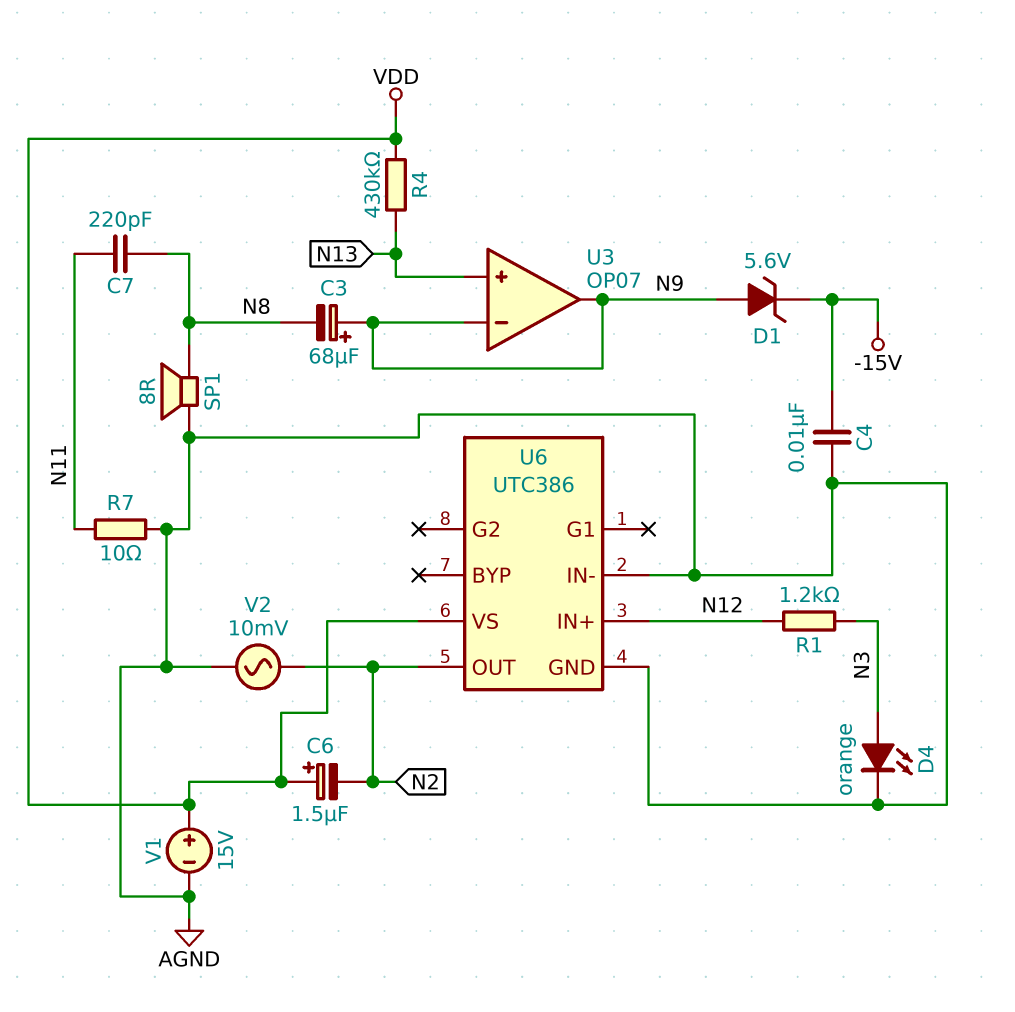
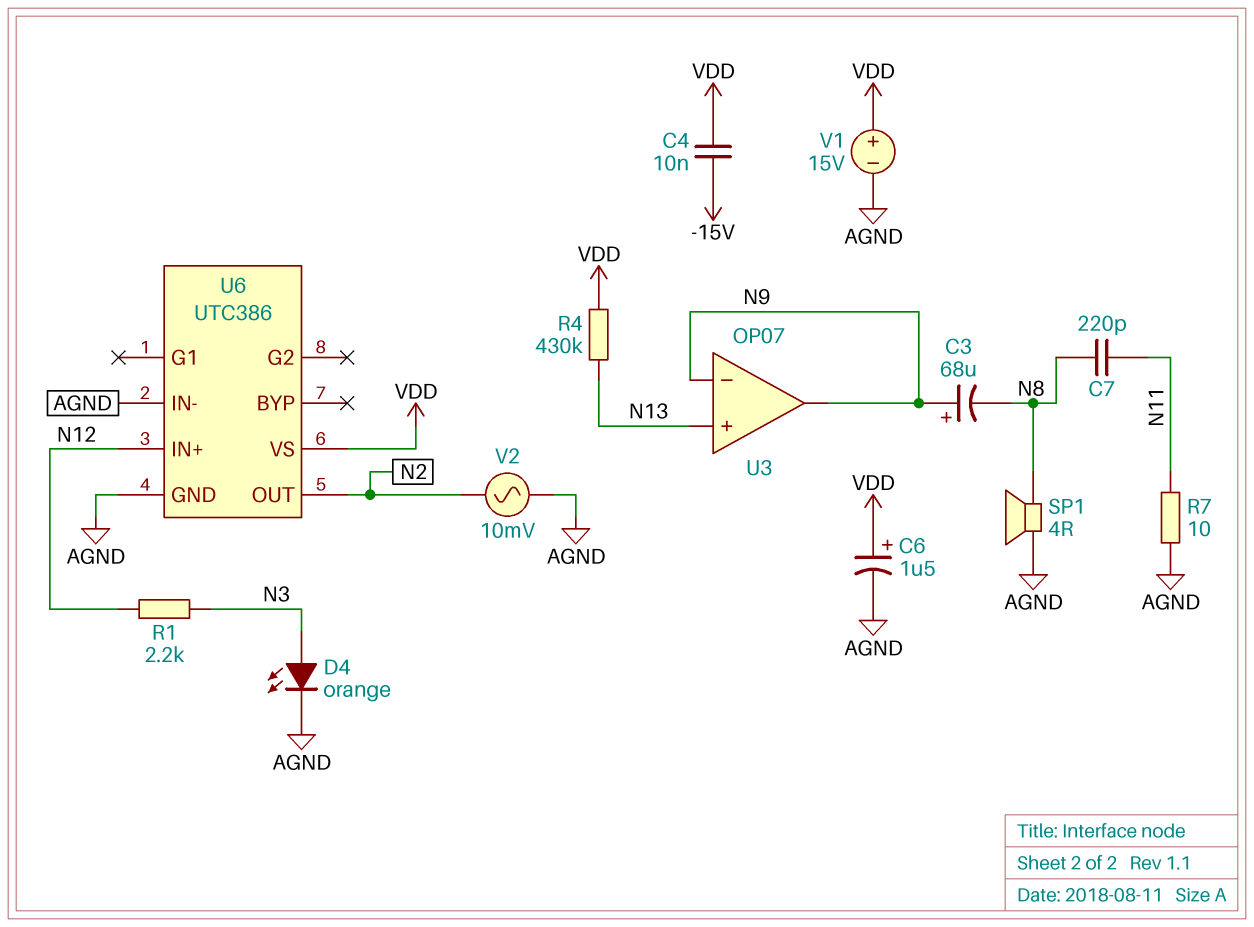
C4: 10nF (-15V, AGND) -> 10nF (-15V, VDD)
C6: 1.5uF (plus VDD, minus N2) -> 1.5uF (plus VDD, minus AGND)
D1: zener 5.6V (A N9, K -15V) -> none
R1: 1.2k (N3, N12) -> 2.2k (N3, N12)
SP1: speaker 8R (AGND, N8) -> speaker 4R (AGND, N8)

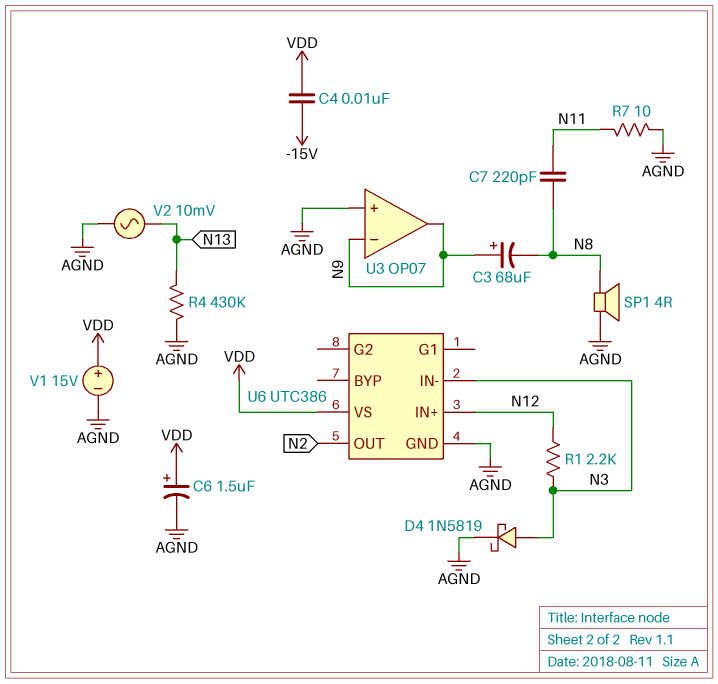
D4: LED orange (A N3, K AGND) -> schottky 1N5819 (A N3, K AGND)
R4: 430k (N13, VDD) -> 430k (AGND, N13)
U3 pin in+: N13 -> AGND
U6 pin IN-: AGND -> N3
V2: AC 10mV (AGND, N2) -> AC 10mV (AGND, N13)

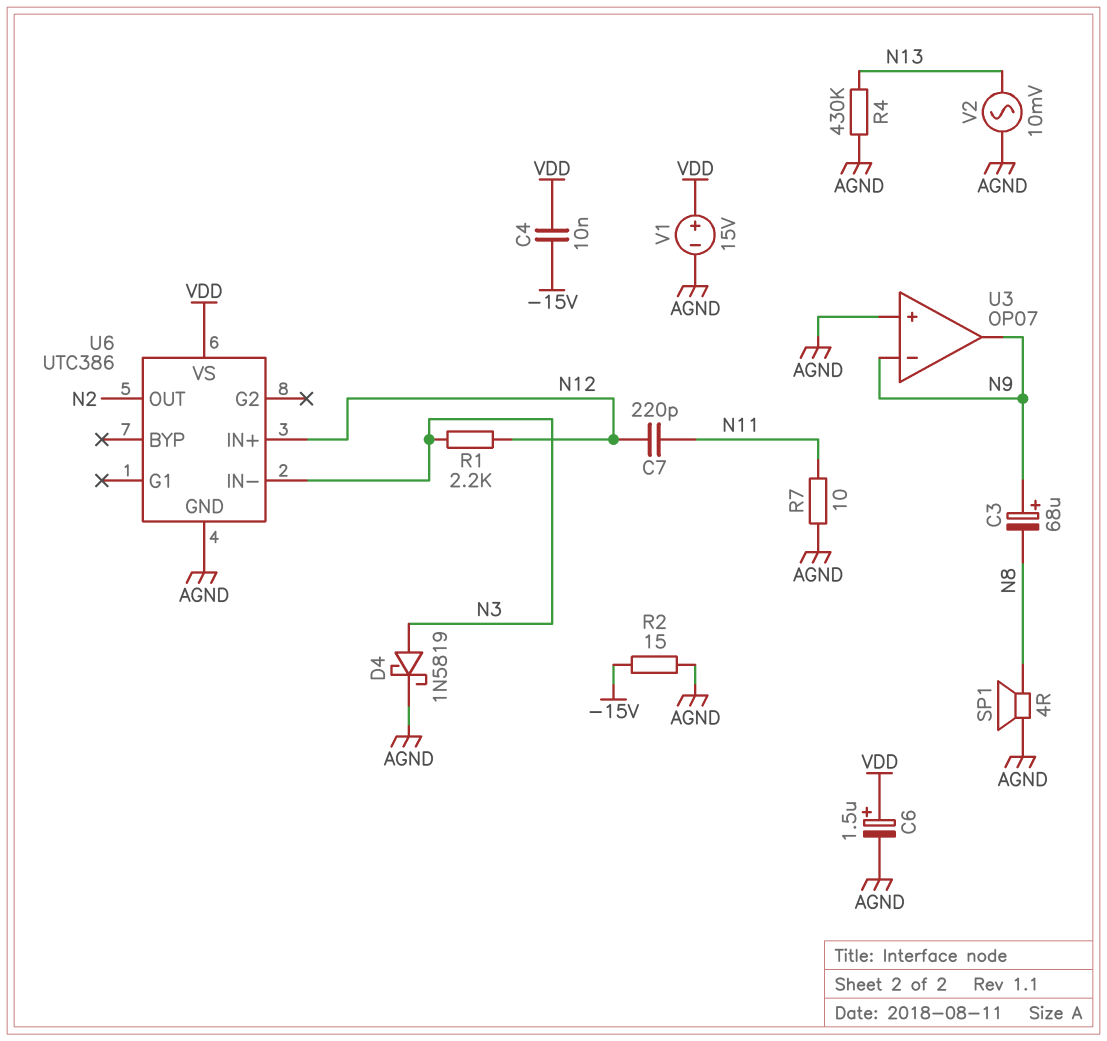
C7: 220pF (N8, N11) -> 220pF (N11, N12)
R2: none -> 15 (-15V, AGND)

